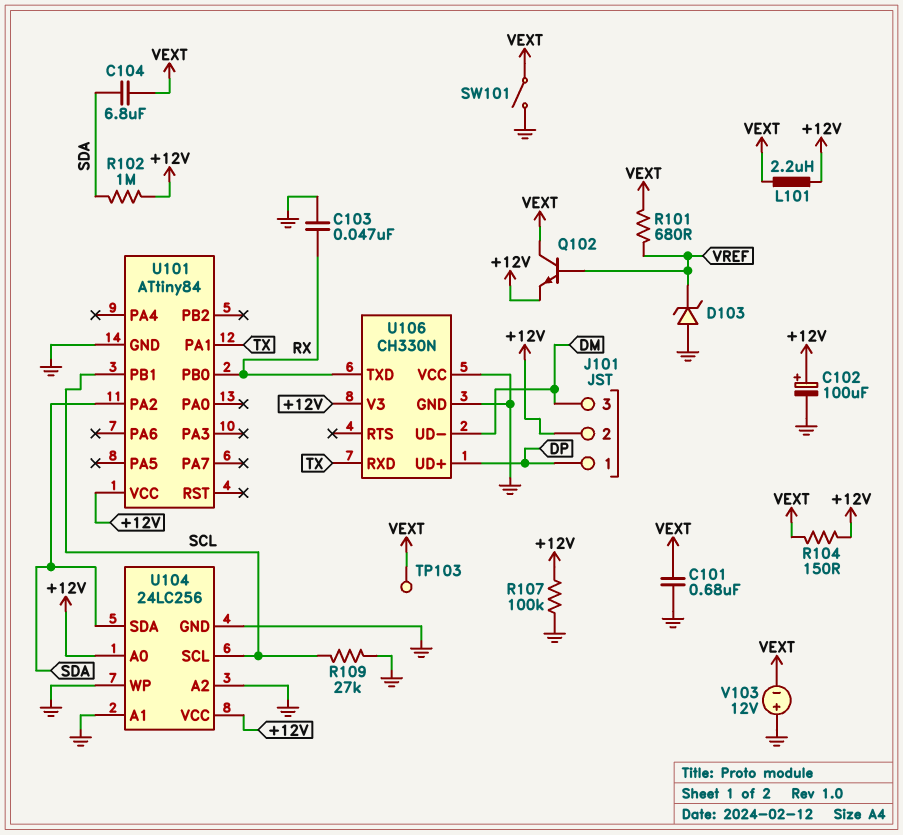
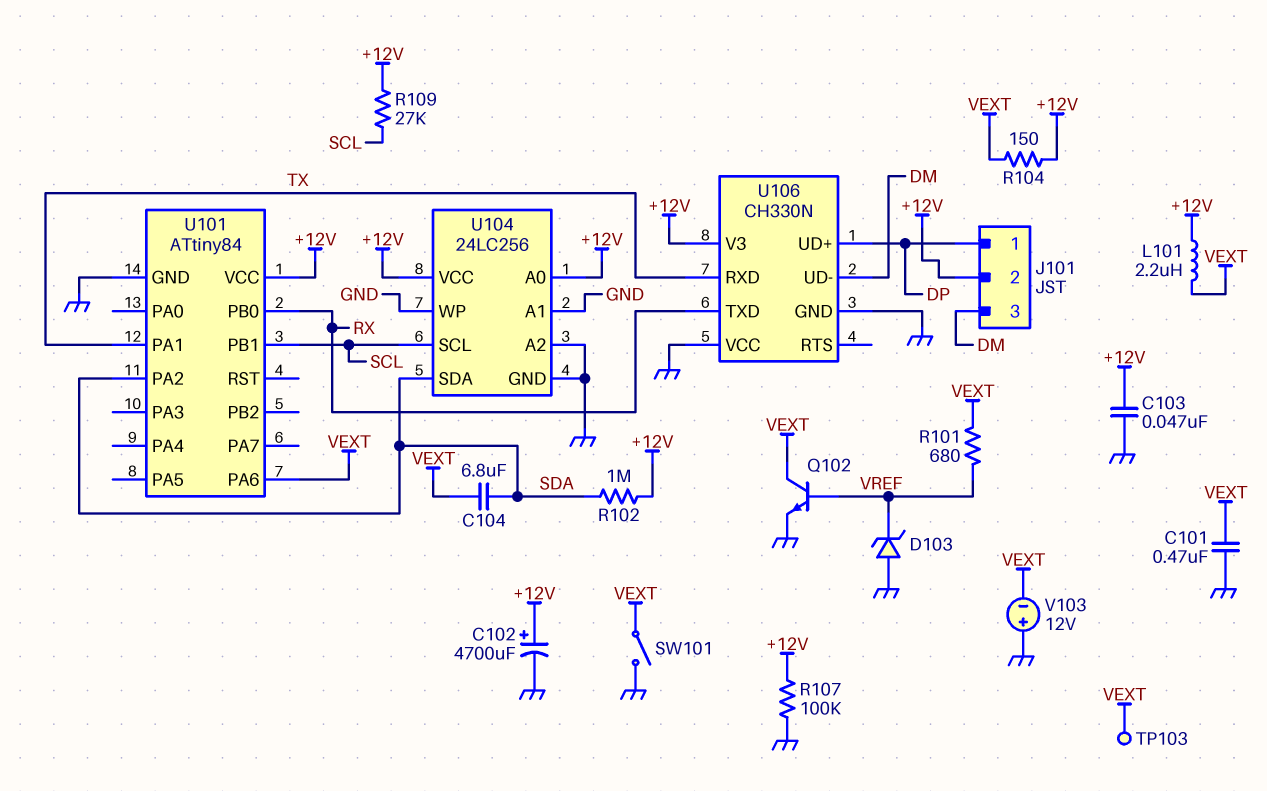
C101: 680nF (GND, VEXT) -> 470nF (GND, VEXT)
C102: 100uF (plus +12V, minus GND) -> 4700uF (plus +12V, minus GND)
C103: 47nF (GND, RX) -> 47nF (+12V, GND)
Q102: NPN (B VREF, C VEXT, E +12V) -> NPN (B VREF, C VEXT, E GND)
R109: 27k (GND, SCL) -> 27k (+12V, SCL)
U101 pin PA6: none -> VEXT

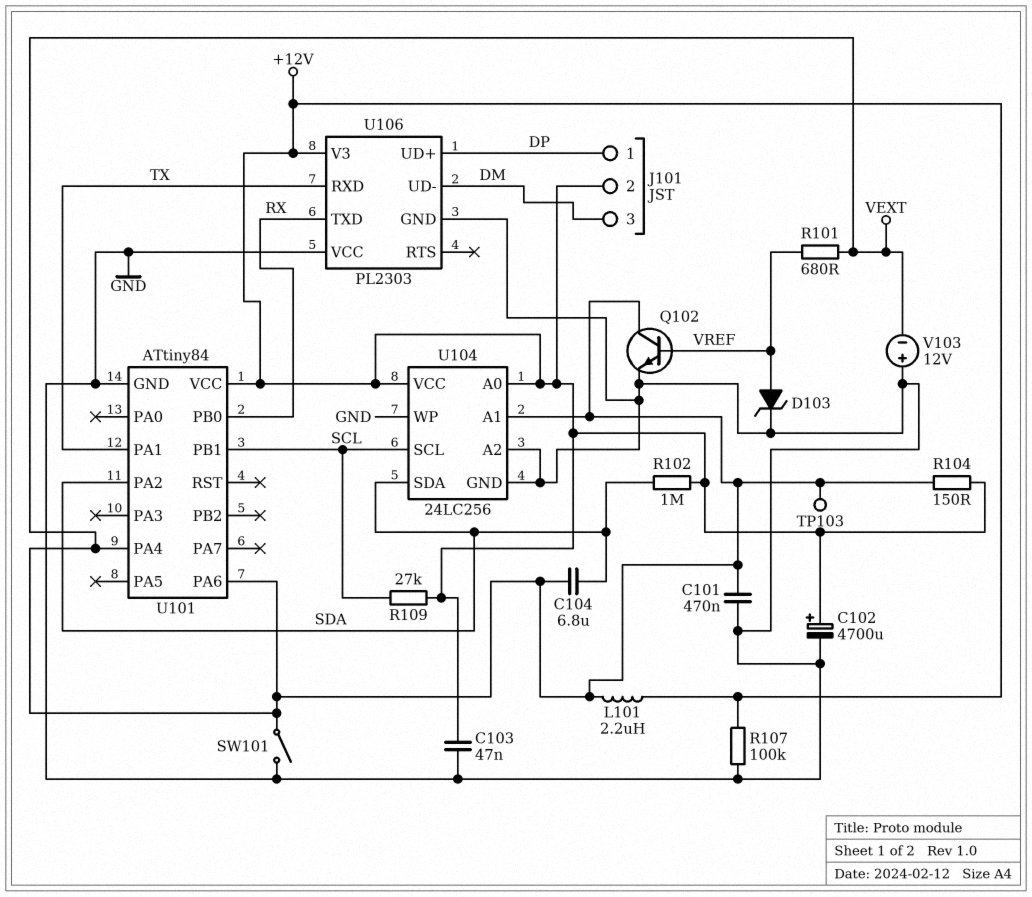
D103: zener (A GND, K VREF) -> zener (A VREF, K GND)
U101 pin PA4: none -> VEXT
U104 pin A1: GND -> VEXT
U106: CH330N -> PL2303

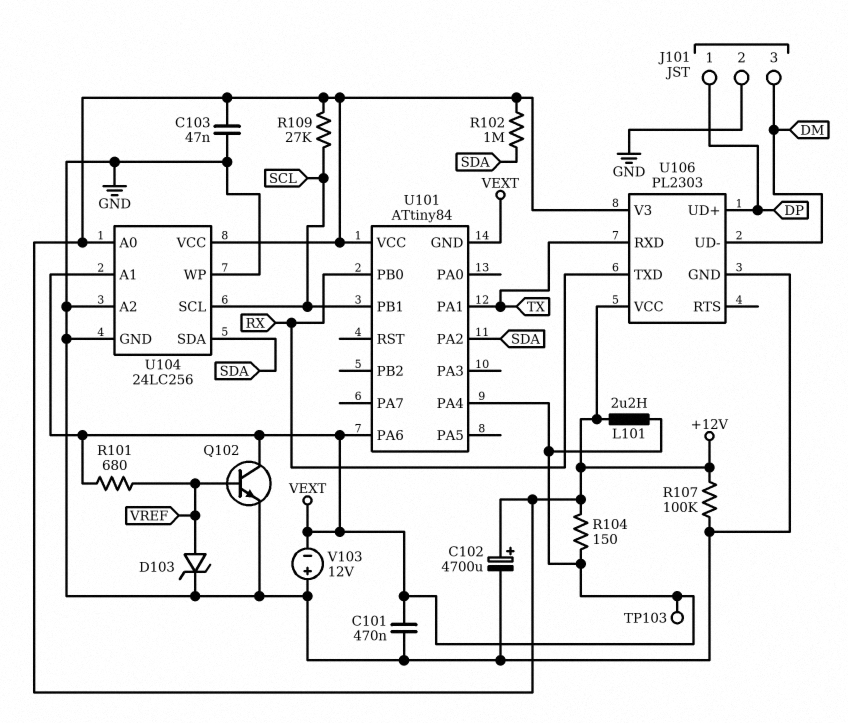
C104: 6.8uF (SDA, VEXT) -> none
J101 pin 2: +12V -> GND
SW101: switch (GND, VEXT) -> none
U101 pin GND: GND -> VEXT
U106 pin VCC: GND -> +12V

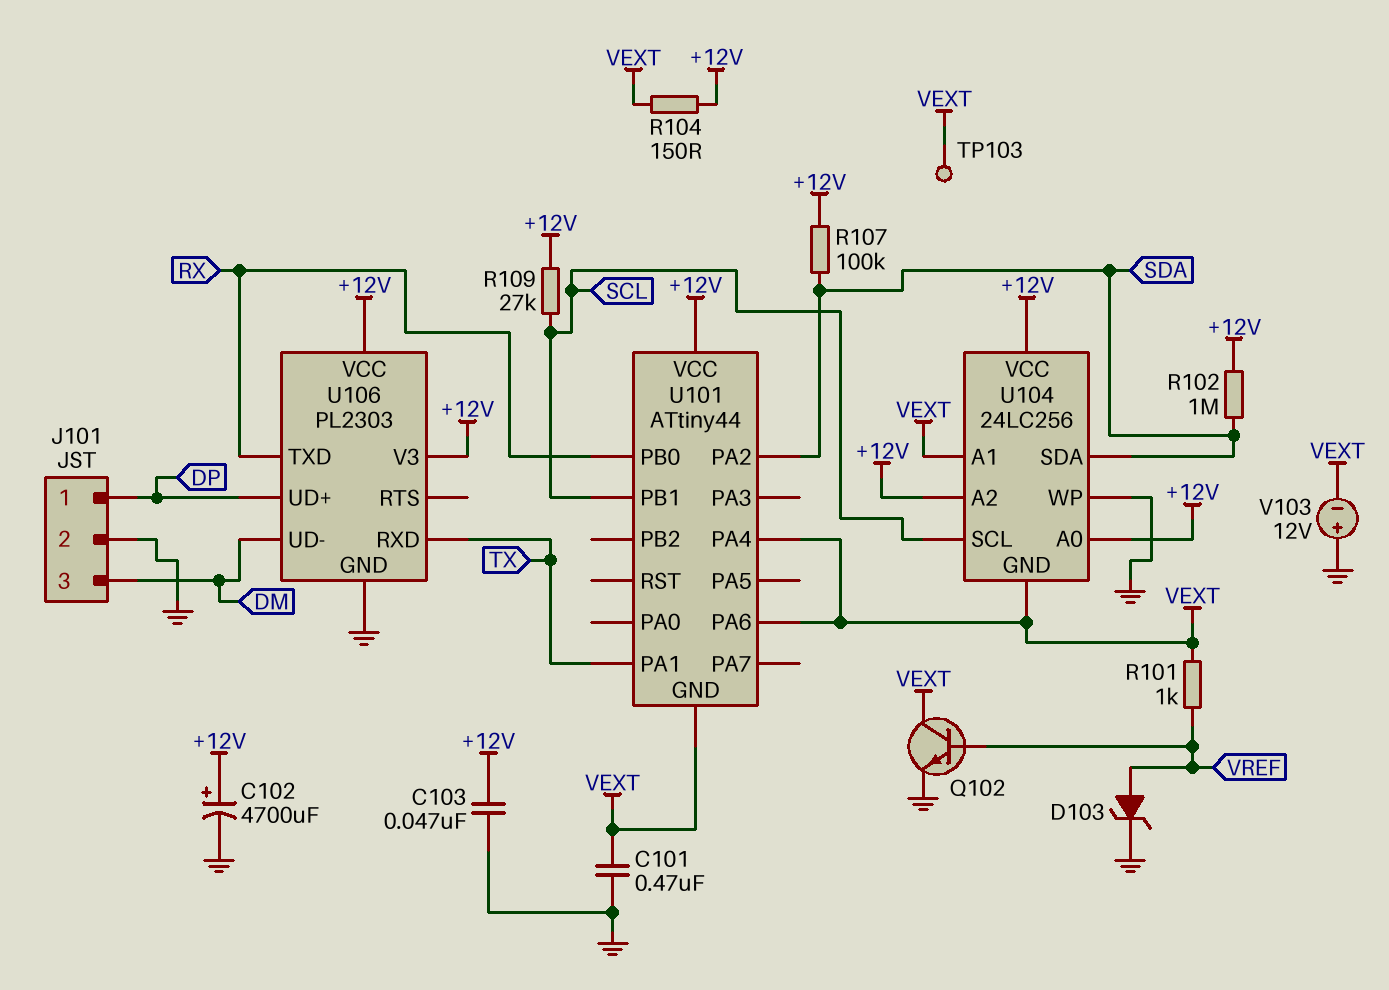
L101: 2.2uH (+12V, VEXT) -> none
R101: 680 (VEXT, VREF) -> 1k (VEXT, VREF)
R107: 100k (+12V, GND) -> 100k (+12V, SDA)
U101: ATtiny84 -> ATtiny44
U104 pin A2: GND -> +12V
U104 pin GND: GND -> VEXT

